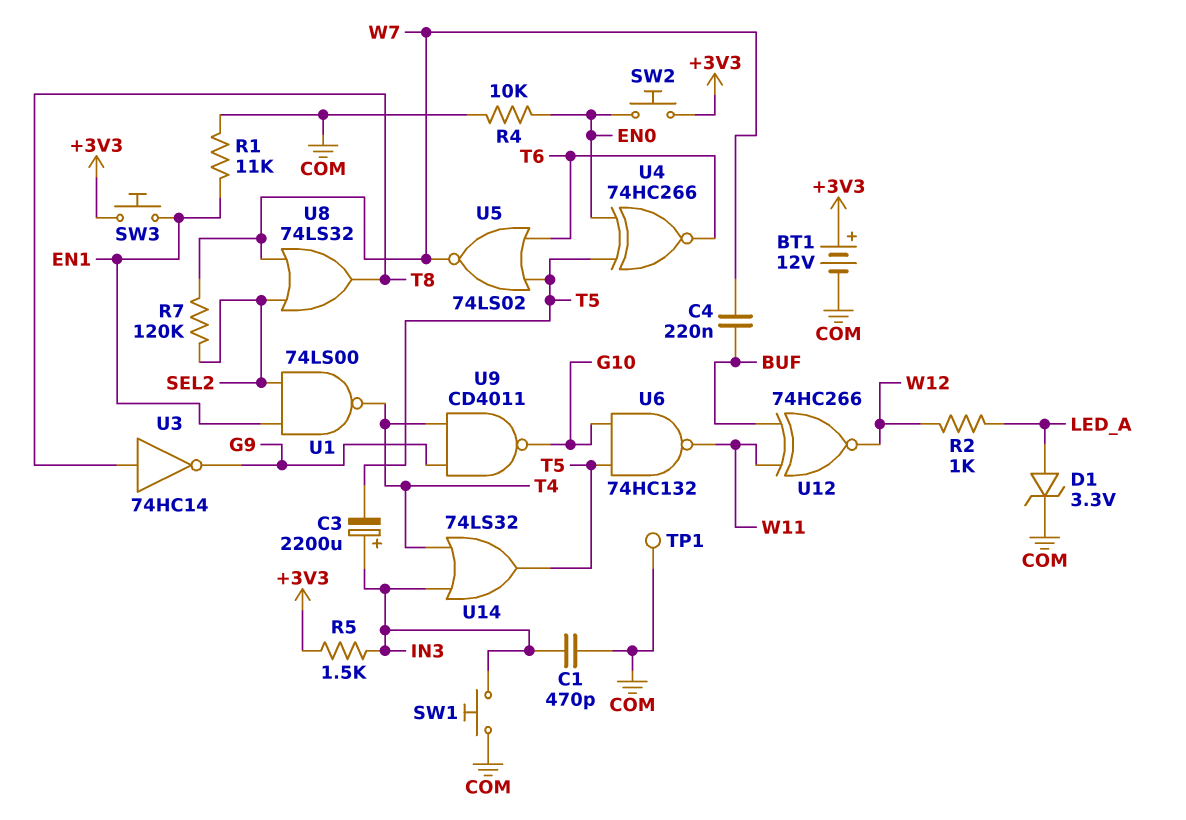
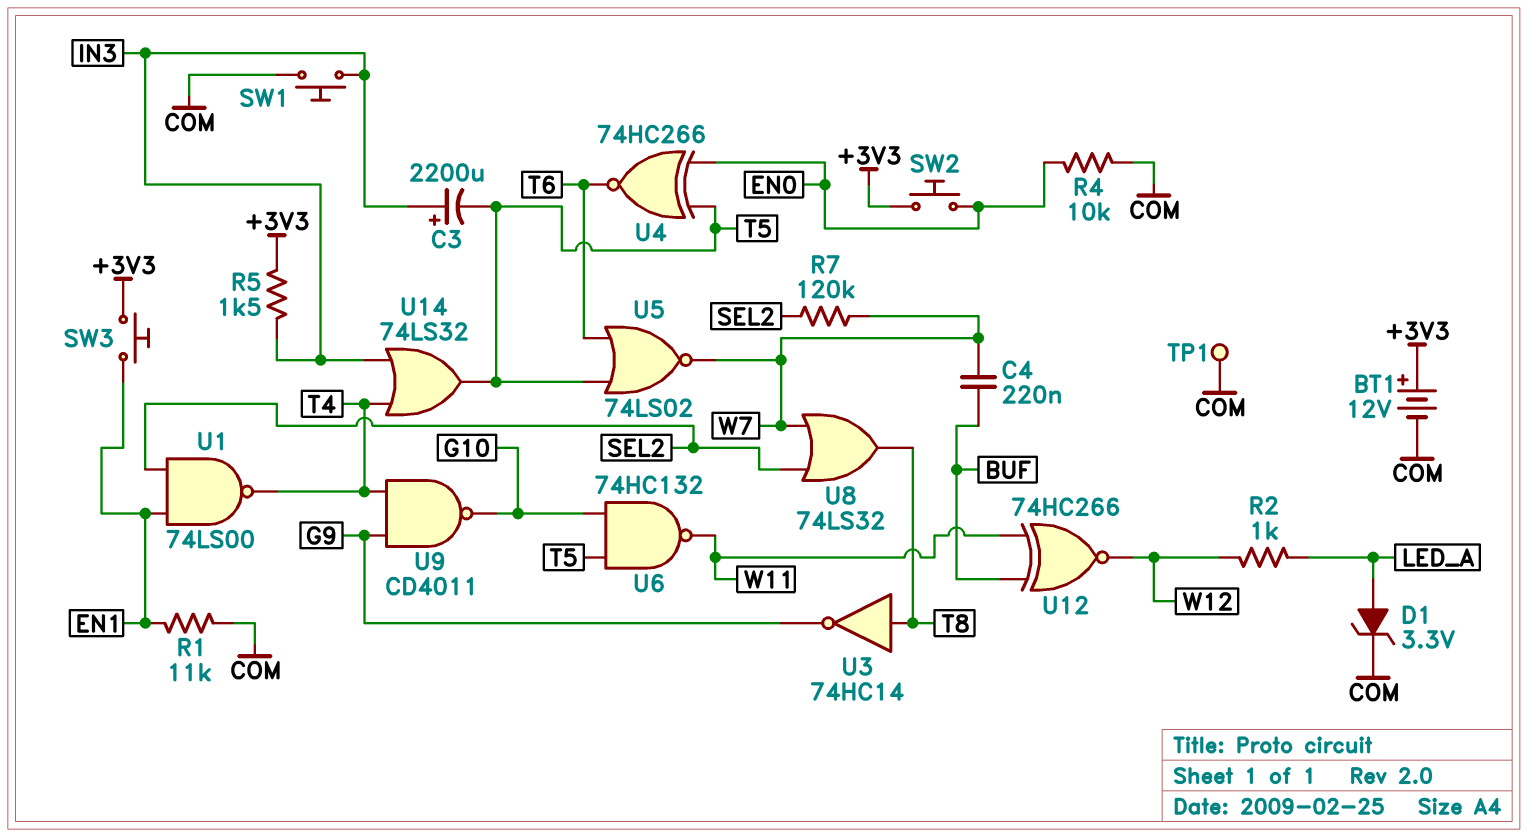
C1: 470pF (COM, IN3) -> none

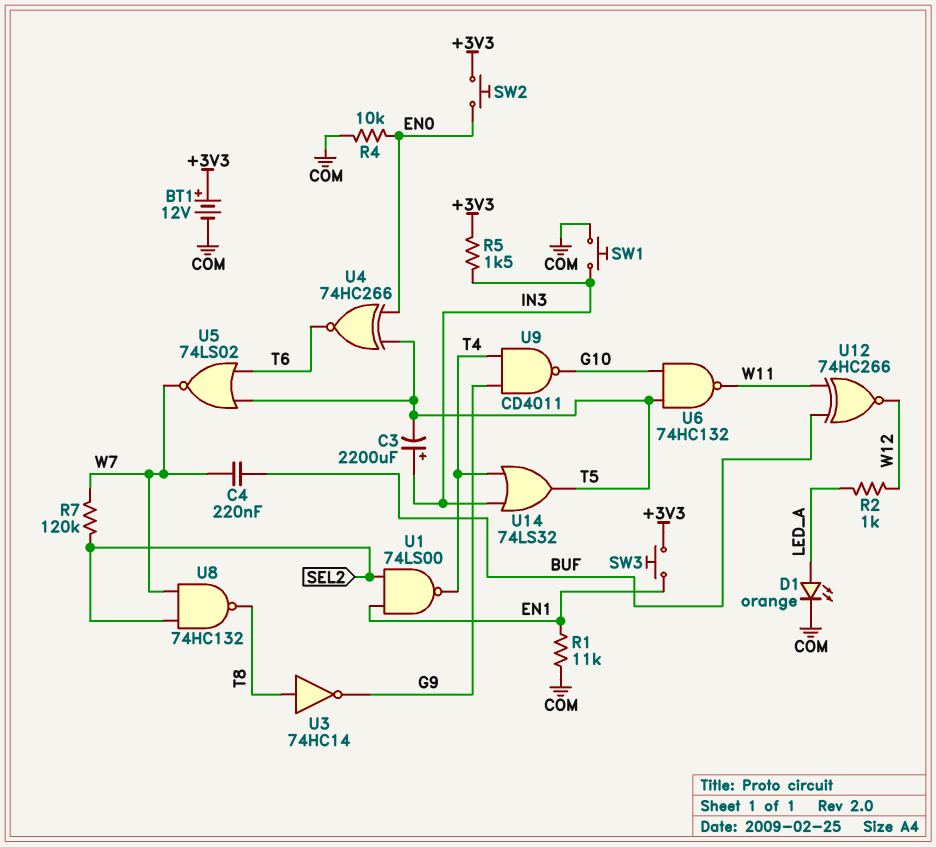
D1: zener 3.3V (A LED_A, K COM) -> LED orange (A LED_A, K COM)
TP1: test point (COM) -> none
U8: OR 74LS32 (in SEL2, in W7, out T8) -> NAND 74HC132 (in SEL2, in W7, out T8)

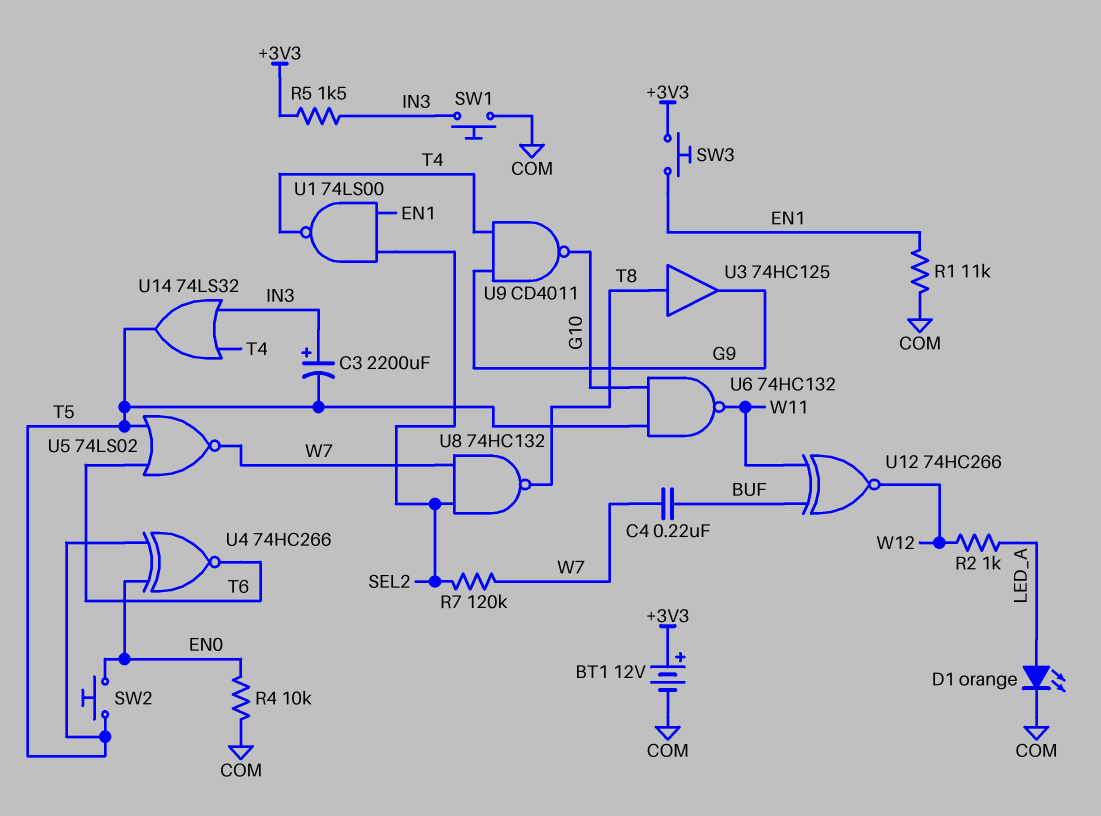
SW2: button (+3V3, EN0) -> button (EN0, T5)
U3: NOT 74HC14 (in T8, out G9) -> buffer 74HC125 (in T8, out G9)

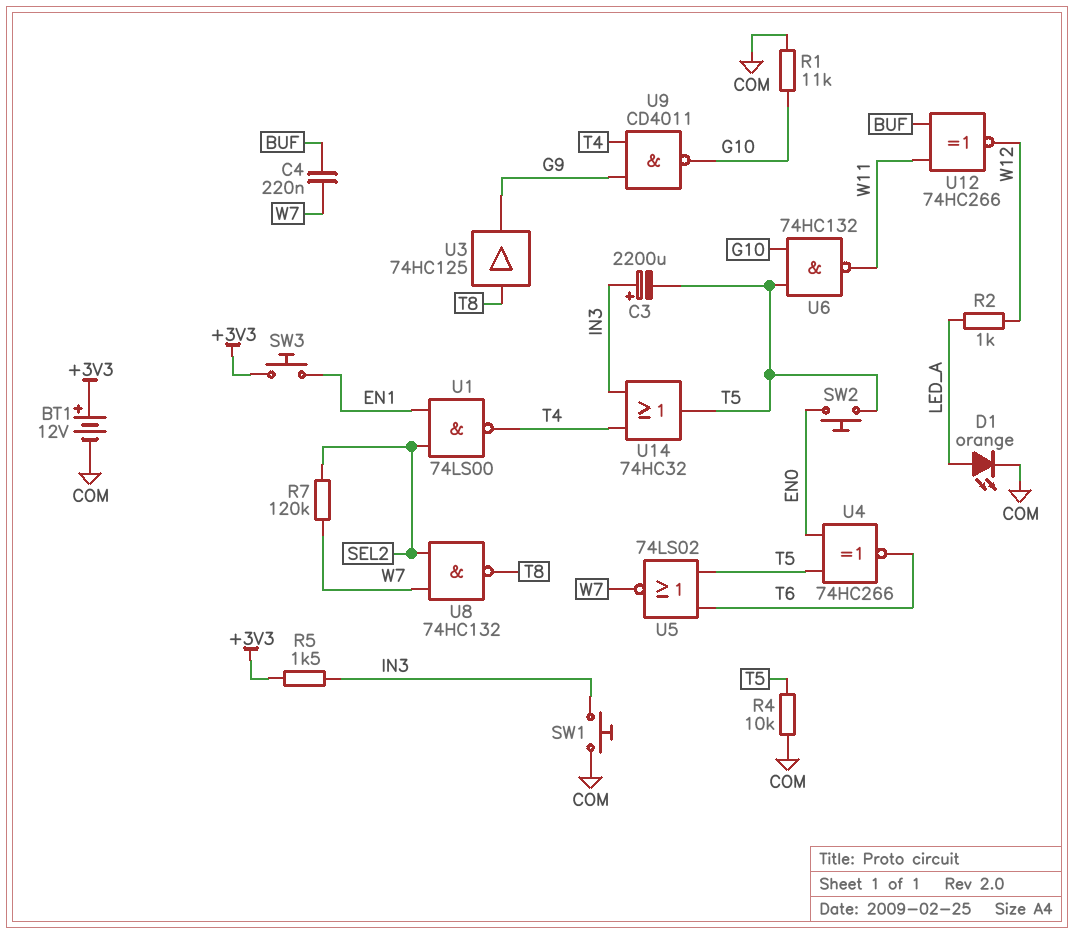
R1: 11k (COM, EN1) -> 11k (COM, G10)
R4: 10k (COM, EN0) -> 10k (COM, T5)
U14: OR 74LS32 (in IN3, in T4, out T5) -> OR 74HC32 (in IN3, in T4, out T5)

